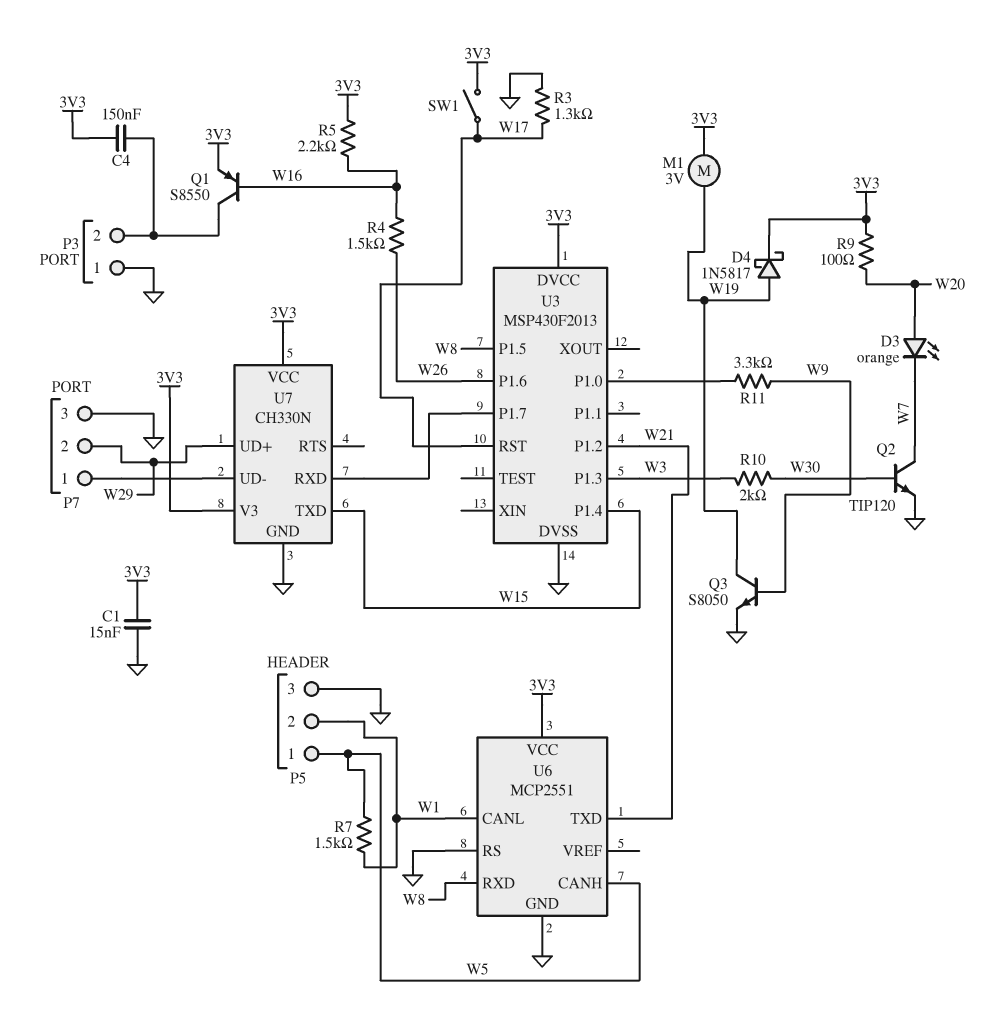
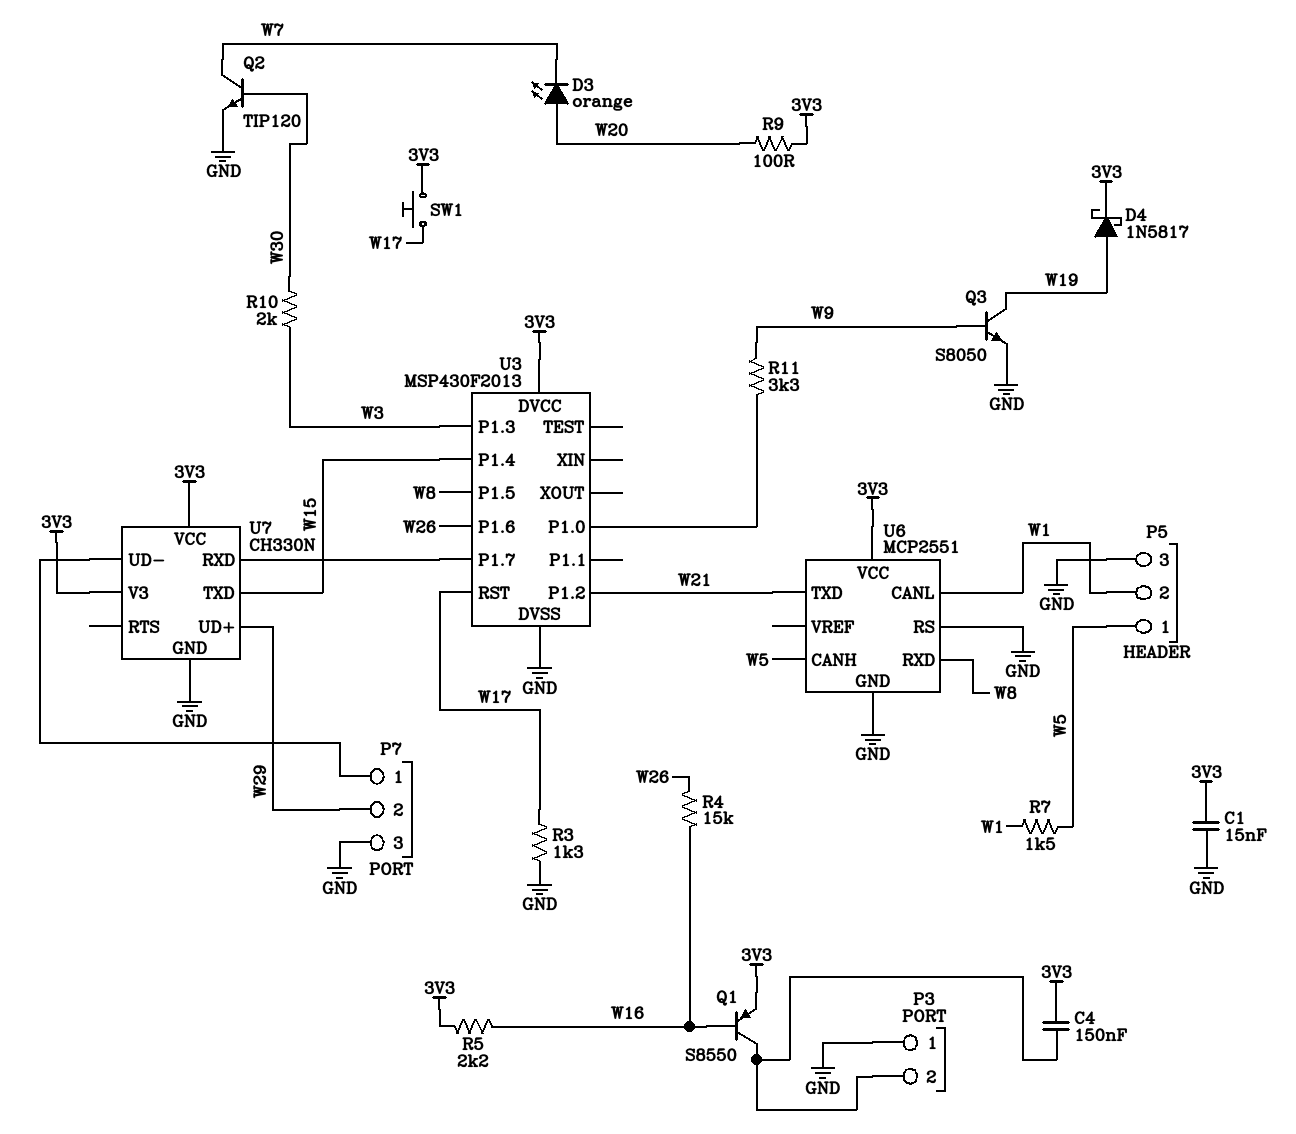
M1: motor 3V (3V3, W19) -> none
R4: 1.5k (W16, W26) -> 15k (W16, W26)
SW1: switch (3V3, W17) -> button (3V3, W17)

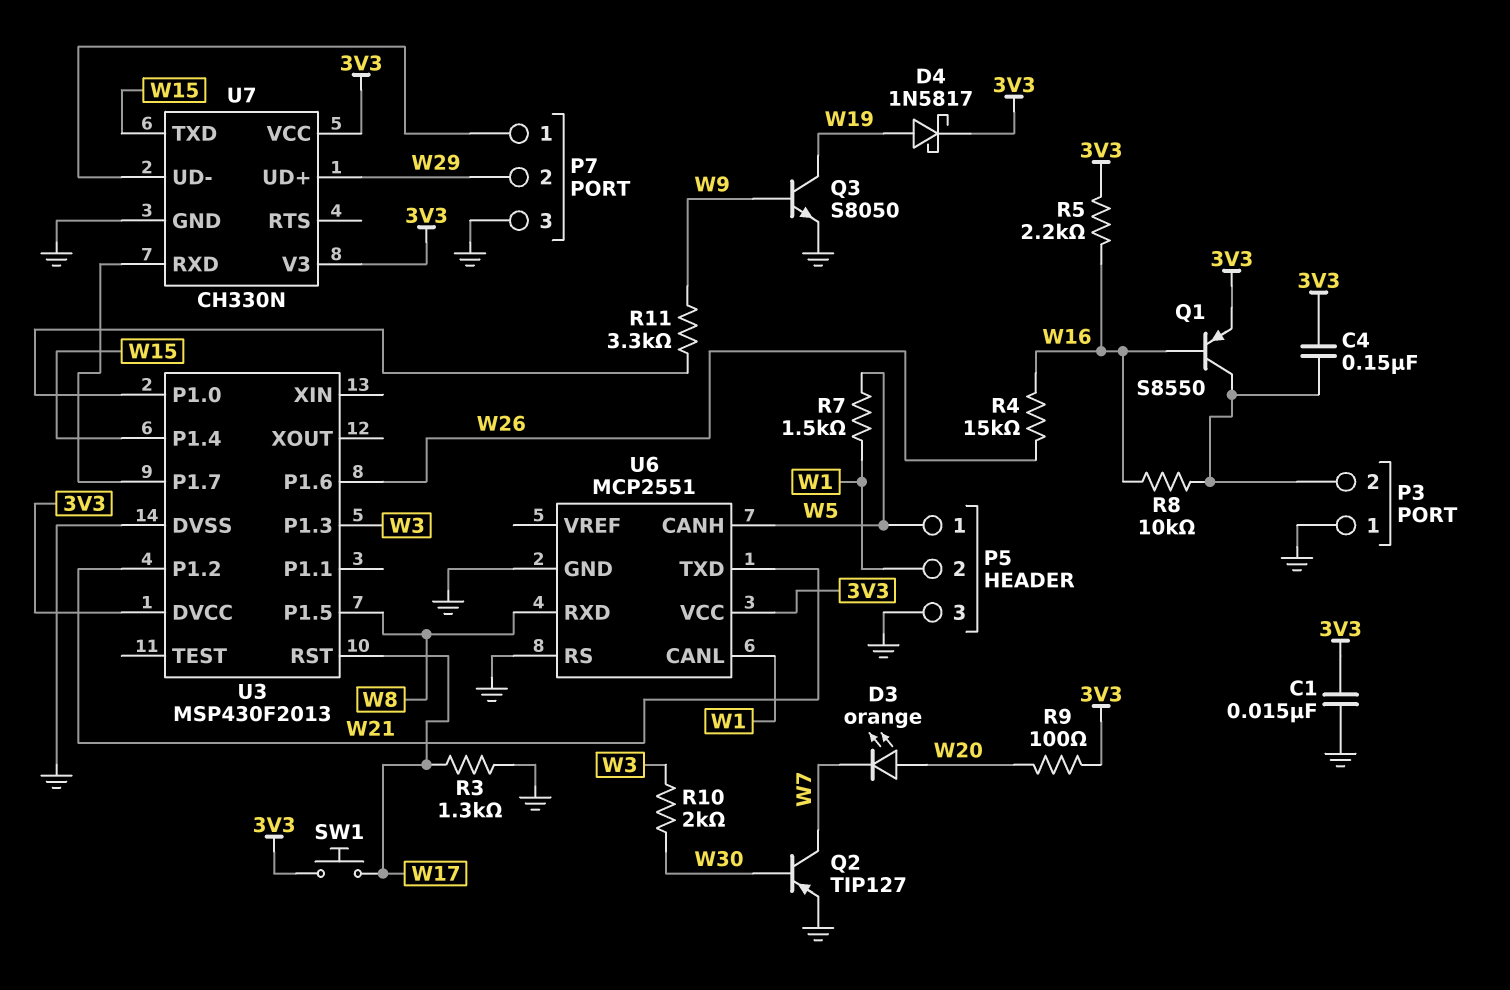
Q2: NPN TIP120 (B W30, C W7, E GND) -> PNP TIP127 (B W30, C W7, E GND)
R8: none -> 10k (P3/2, W16)

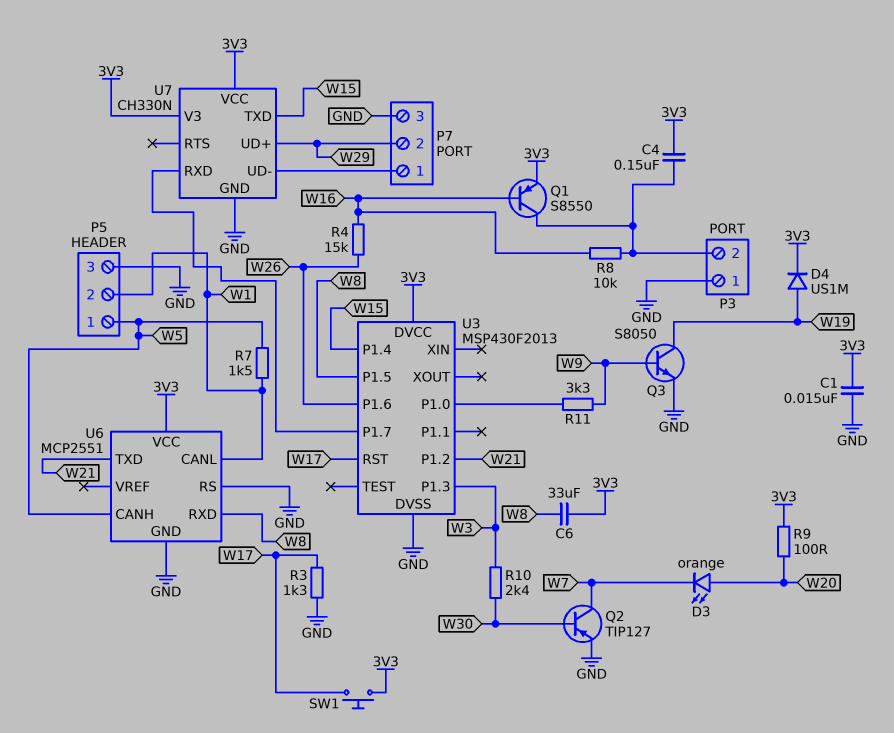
C6: none -> 33uF (3V3, W8)
D4: schottky 1N5817 (A W19, K 3V3) -> diode US1M (A W19, K 3V3)
R5: 2.2k (3V3, W16) -> none
R10: 2k (W3, W30) -> 2.4k (W3, W30)

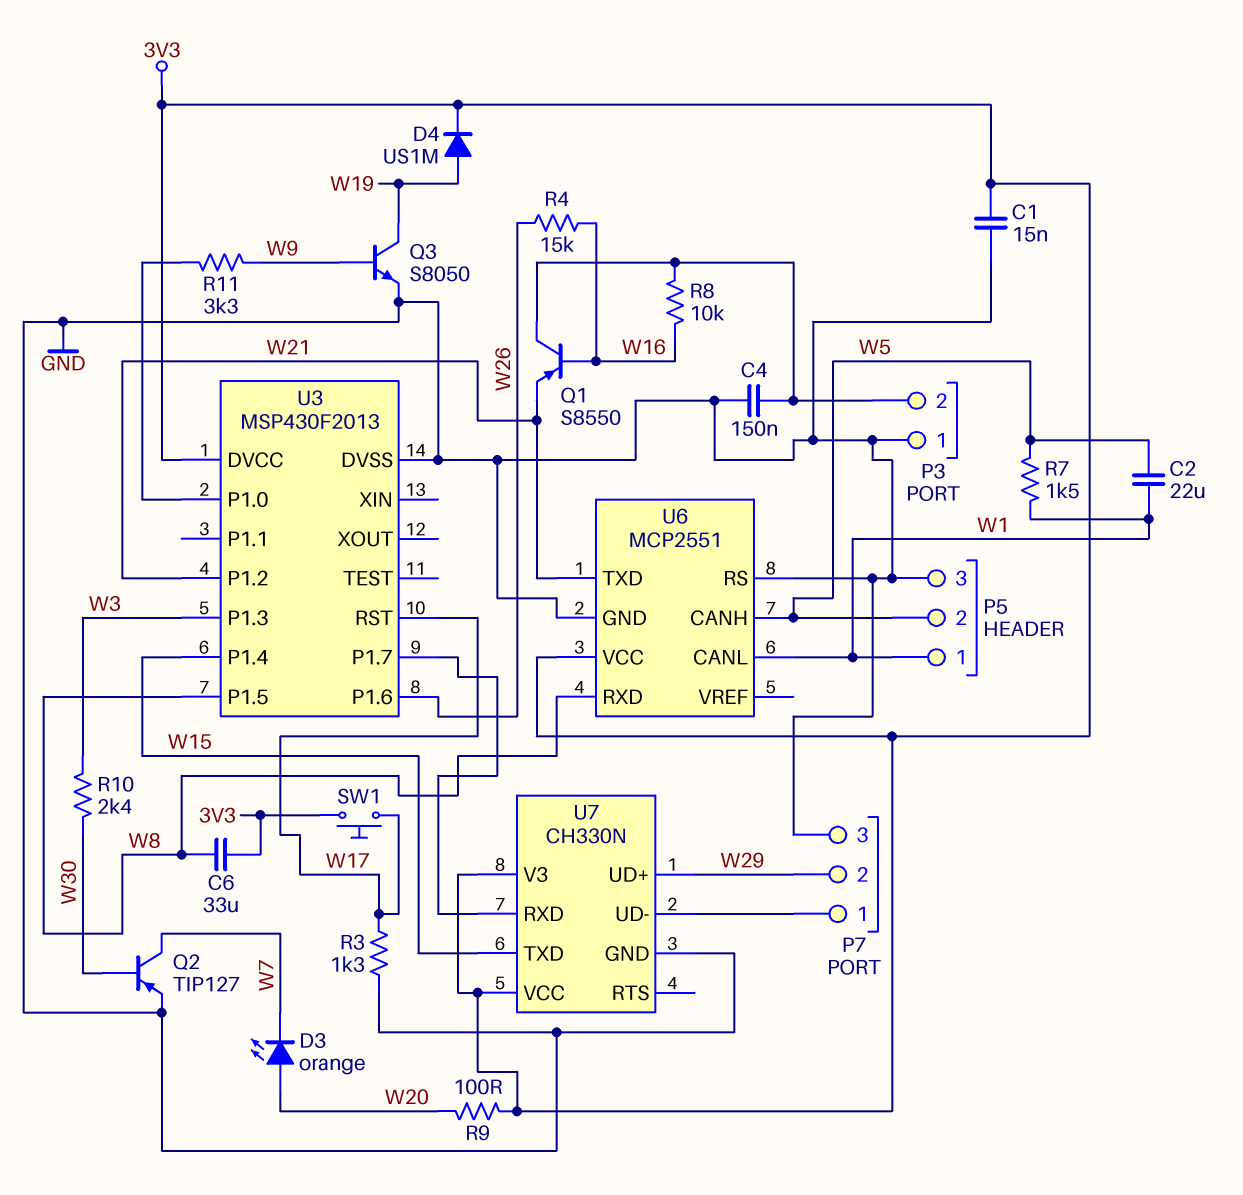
C2: none -> 22uF (W1, W5)
C4: 150nF (3V3, P3/2) -> 150nF (GND, P3/2)
P5 pin 1: W5 -> W1
P5 pin 2: W1 -> W5
Q1: PNP S8550 (B W16, C P3/2, E 3V3) -> PNP S8550 (B W16, C P3/2, E W21)

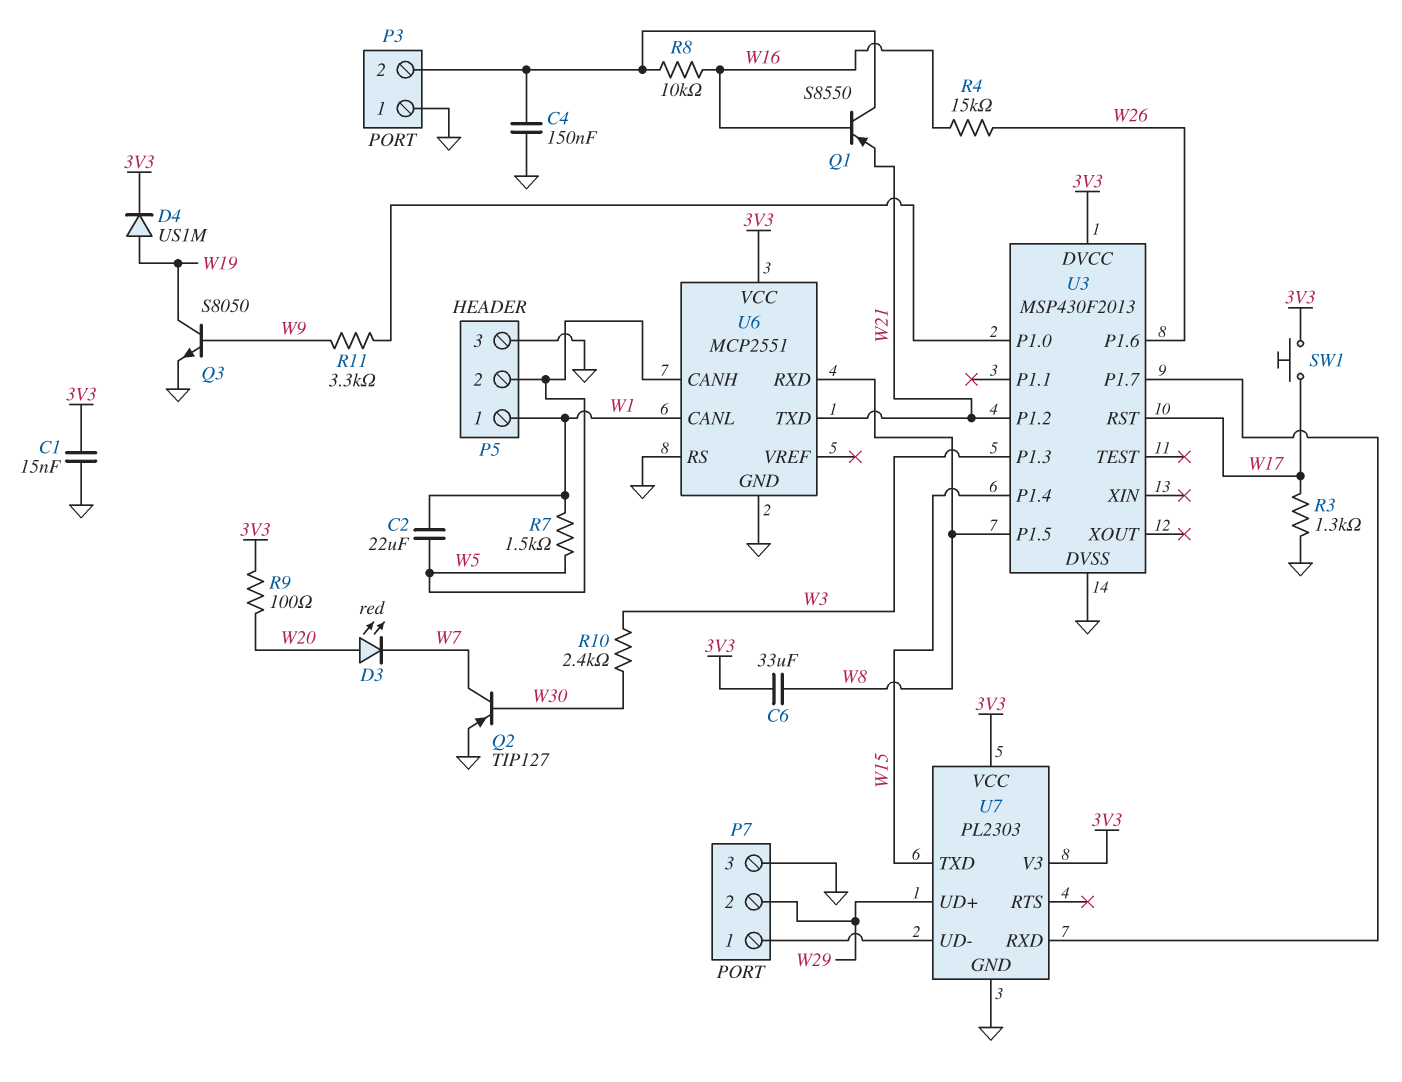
D3: LED orange (A W20, K W7) -> LED red (A W20, K W7)
U7: CH330N -> PL2303

